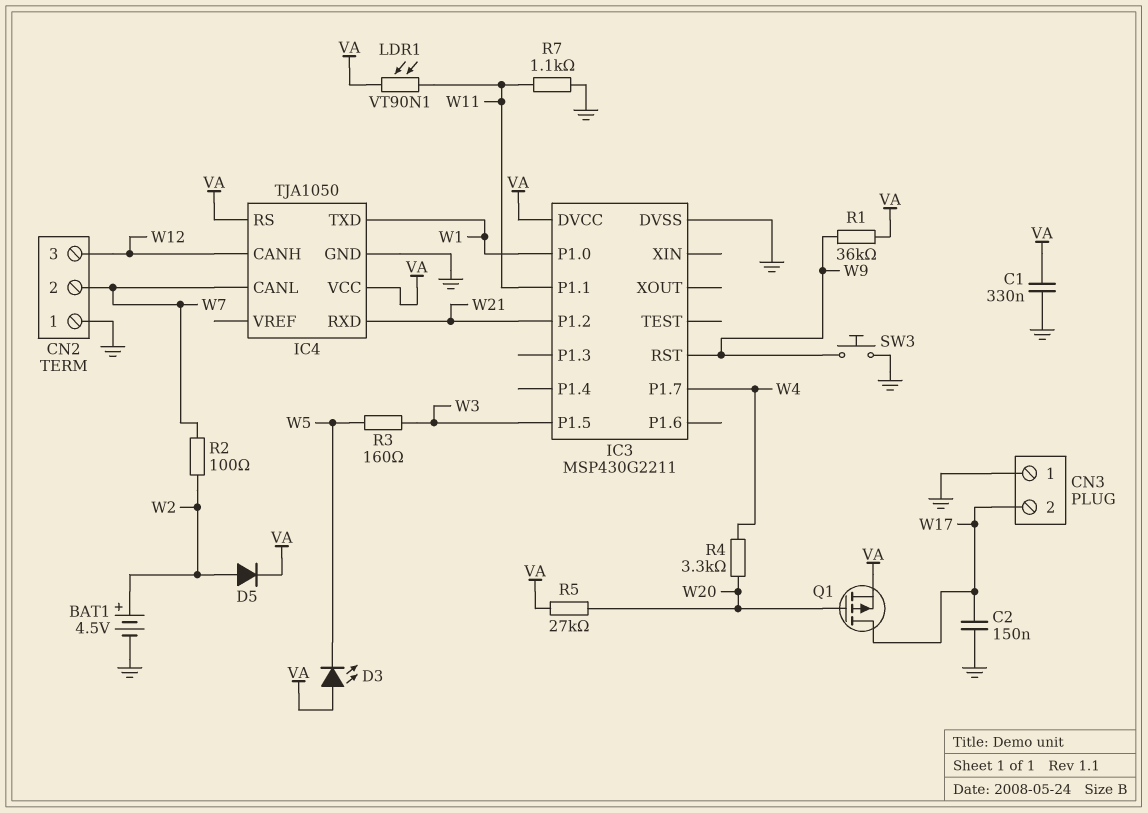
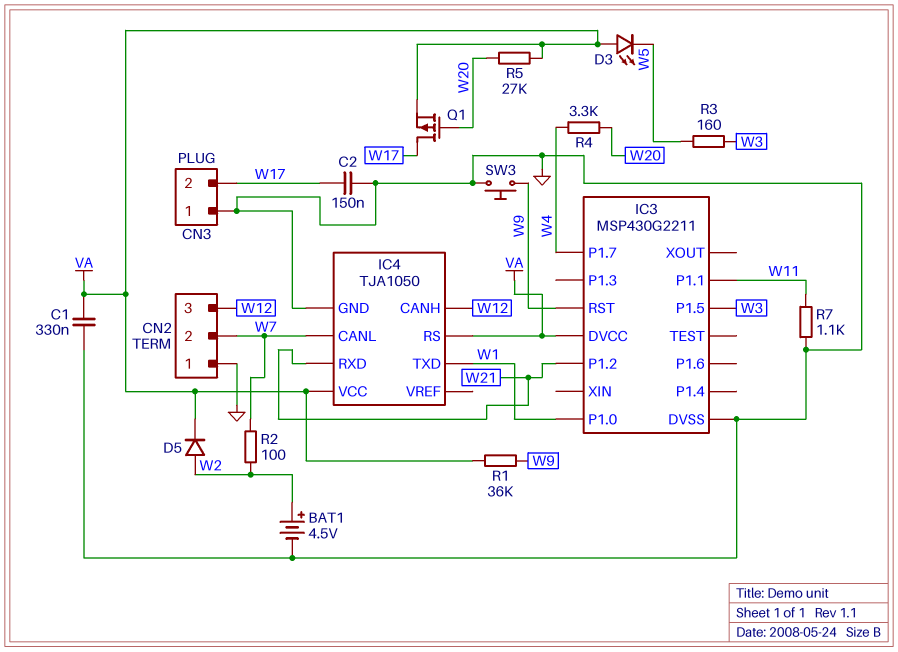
LDR1: VT90N1 (VA, W11) -> none

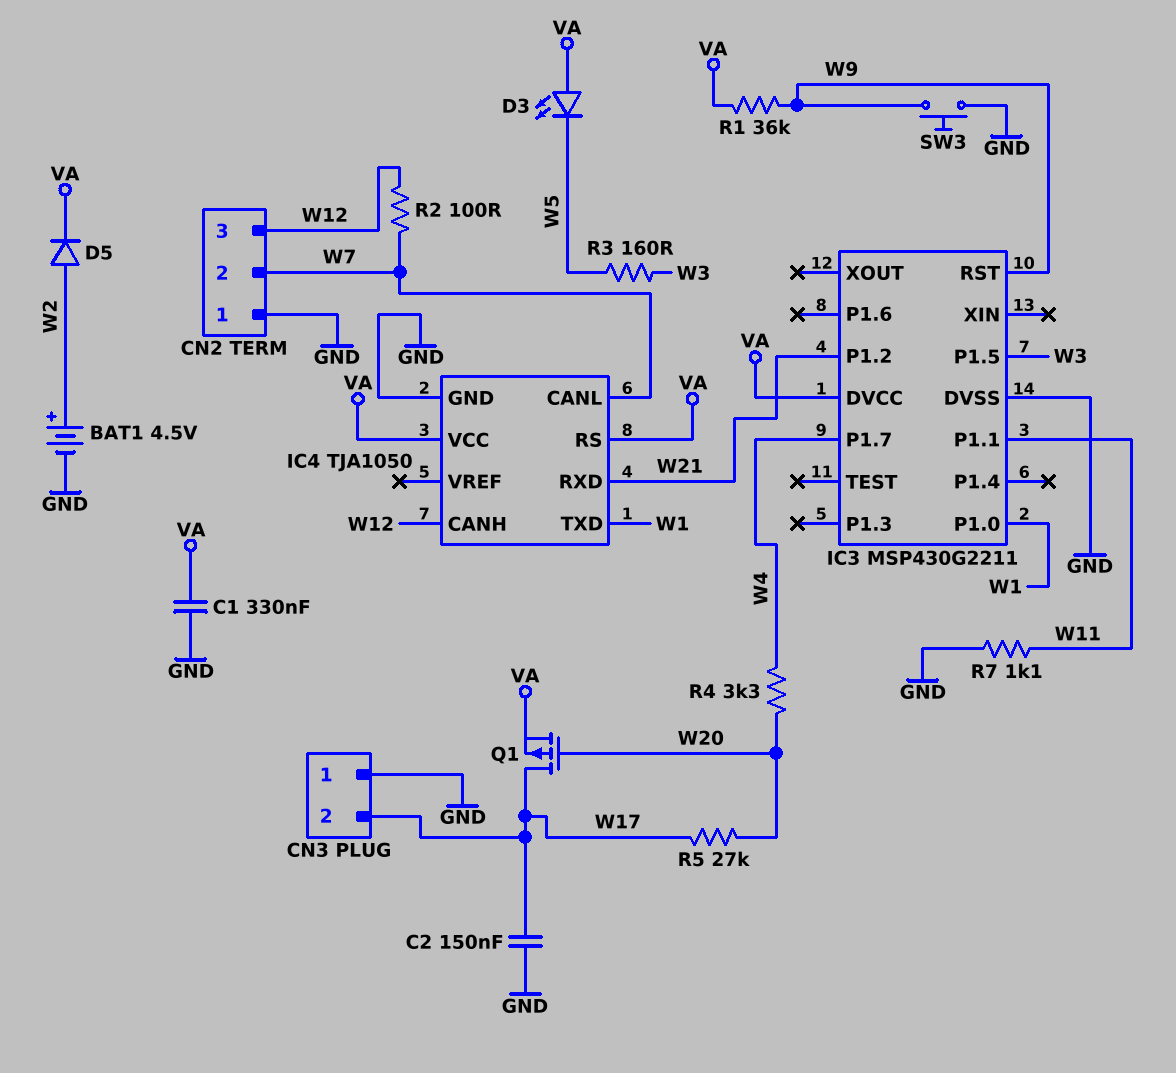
R2: 100 (W2, W7) -> 100 (W7, W12)
R5: 27k (VA, W20) -> 27k (W17, W20)

